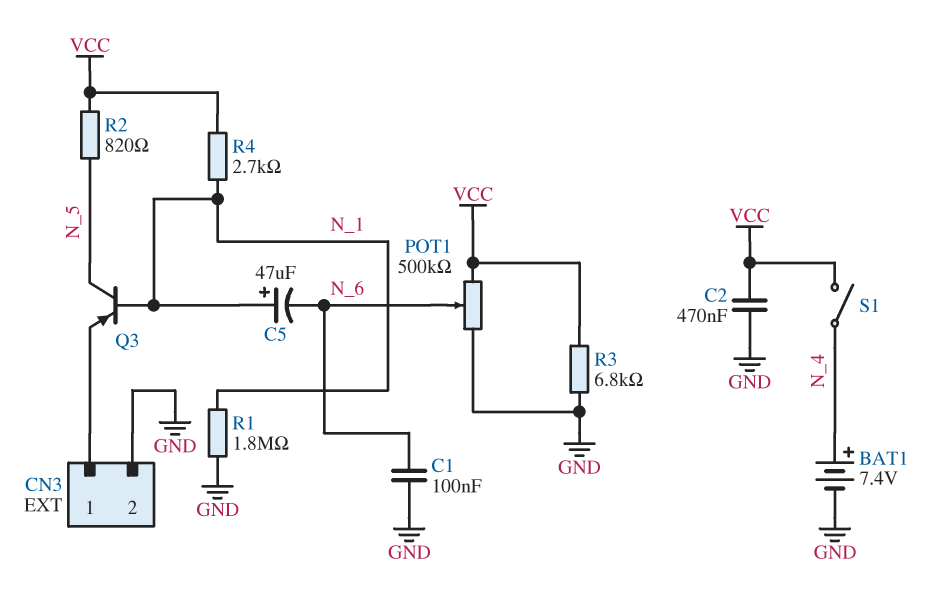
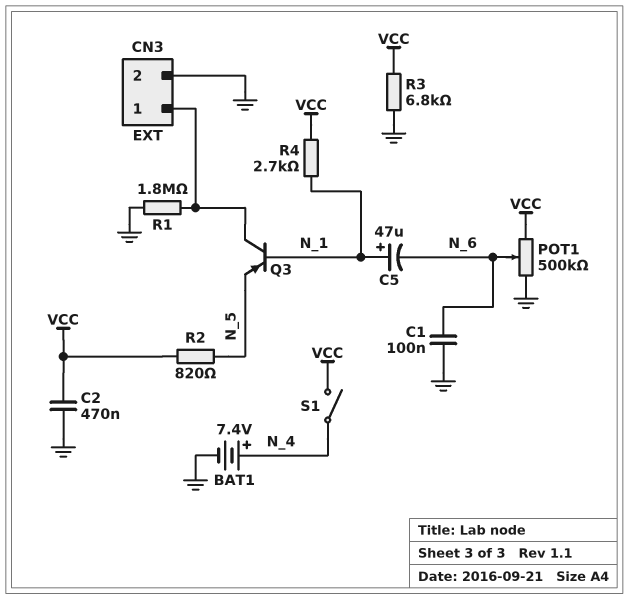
Q3: PNP (B N_1, C N_5, E CN3/1) -> PNP (B N_1, C CN3/1, E N_5)
R1: 1.8M (GND, N_1) -> 1.8M (CN3/1, GND)

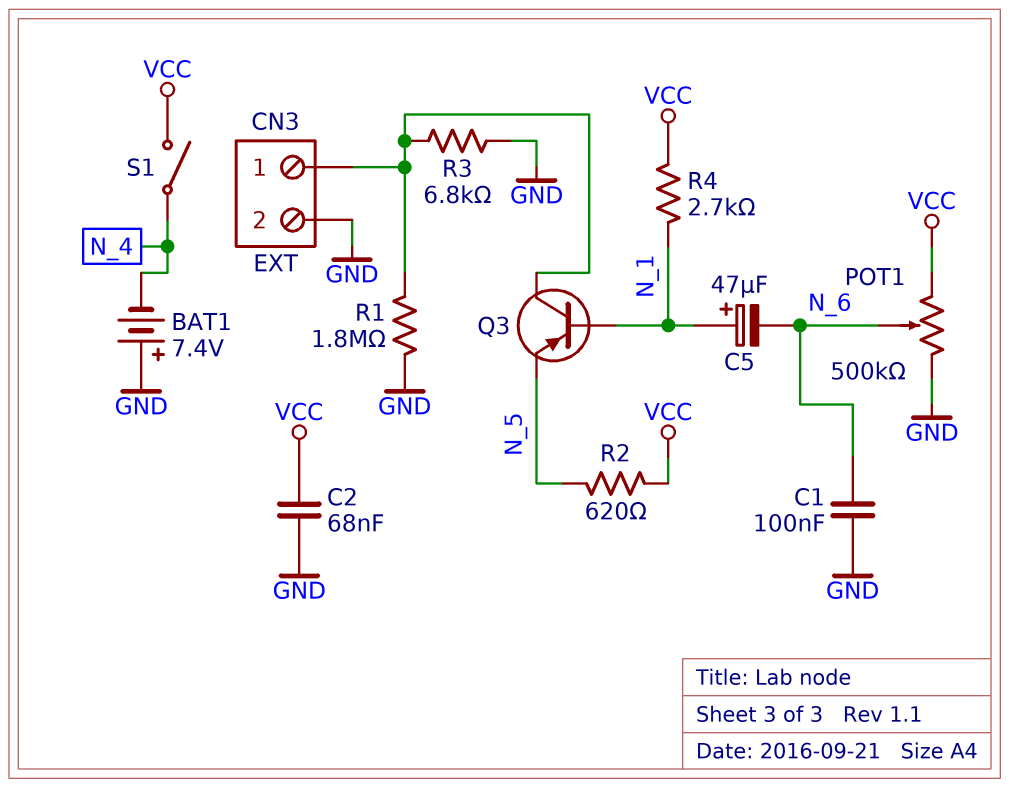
BAT1: 7.4V (plus N_4, minus GND) -> 7.4V (plus GND, minus N_4)
C2: 470nF (GND, VCC) -> 68nF (GND, VCC)
R2: 820 (N_5, VCC) -> 620 (N_5, VCC)
R3: 6.8k (GND, VCC) -> 6.8k (CN3/1, GND)

